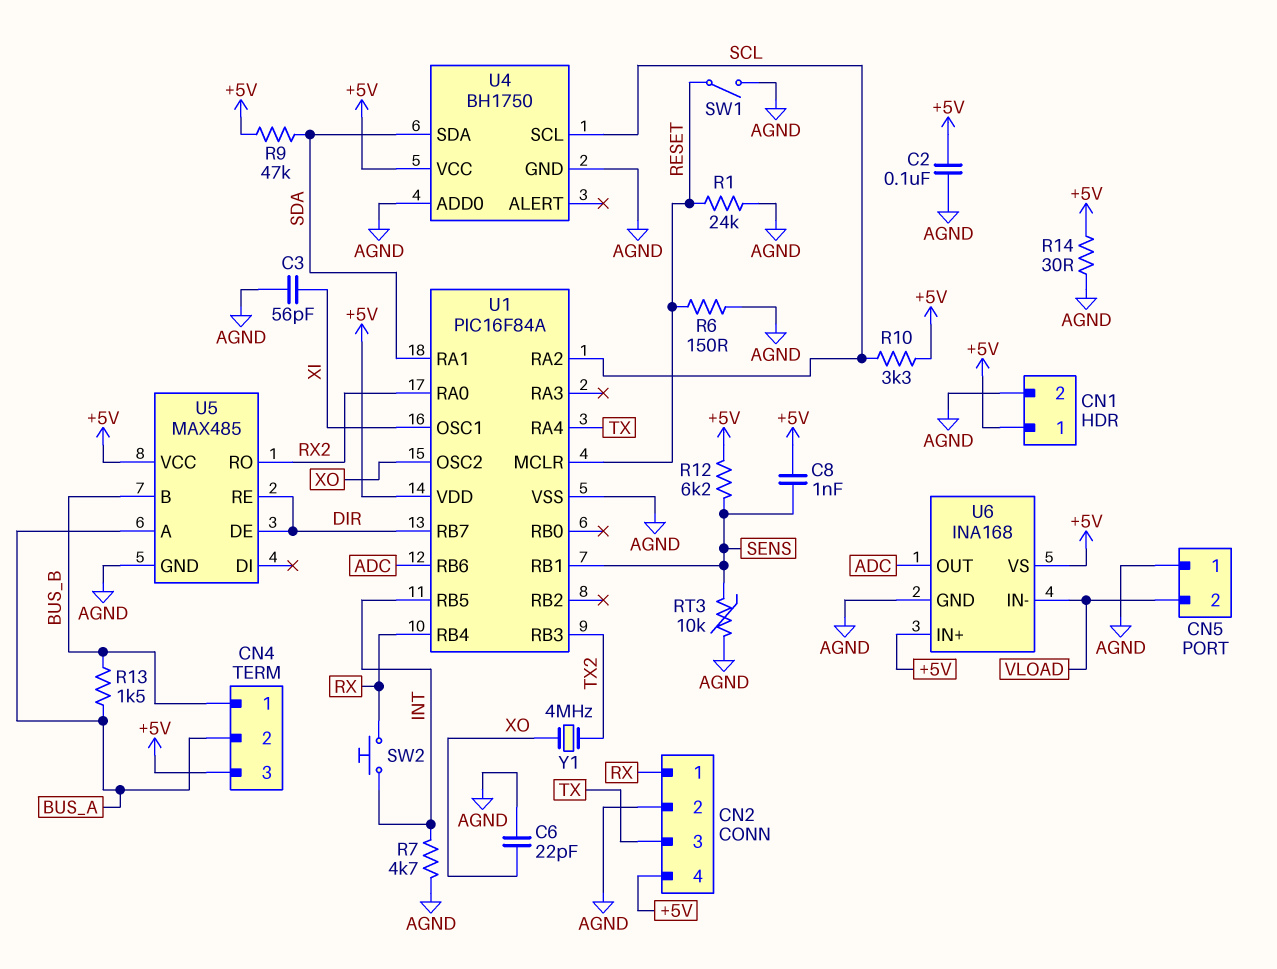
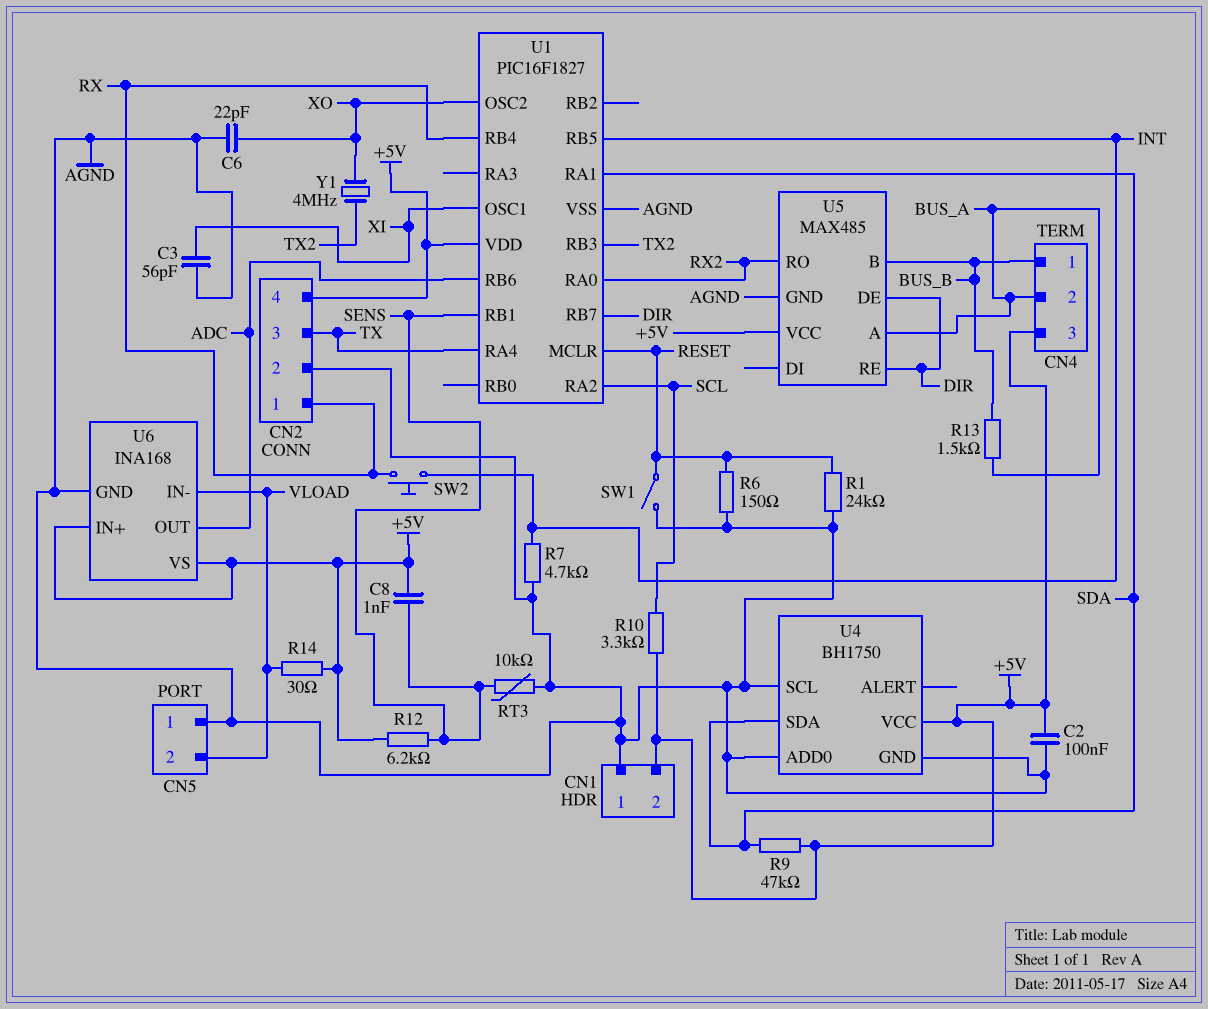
CN1 pin 1: +5V -> AGND
CN1 pin 2: AGND -> +5V
R14: 30 (+5V, AGND) -> 30 (+5V, VLOAD)
U1: PIC16F84A -> PIC16F1827
U4 pin SCL: SCL -> AGND

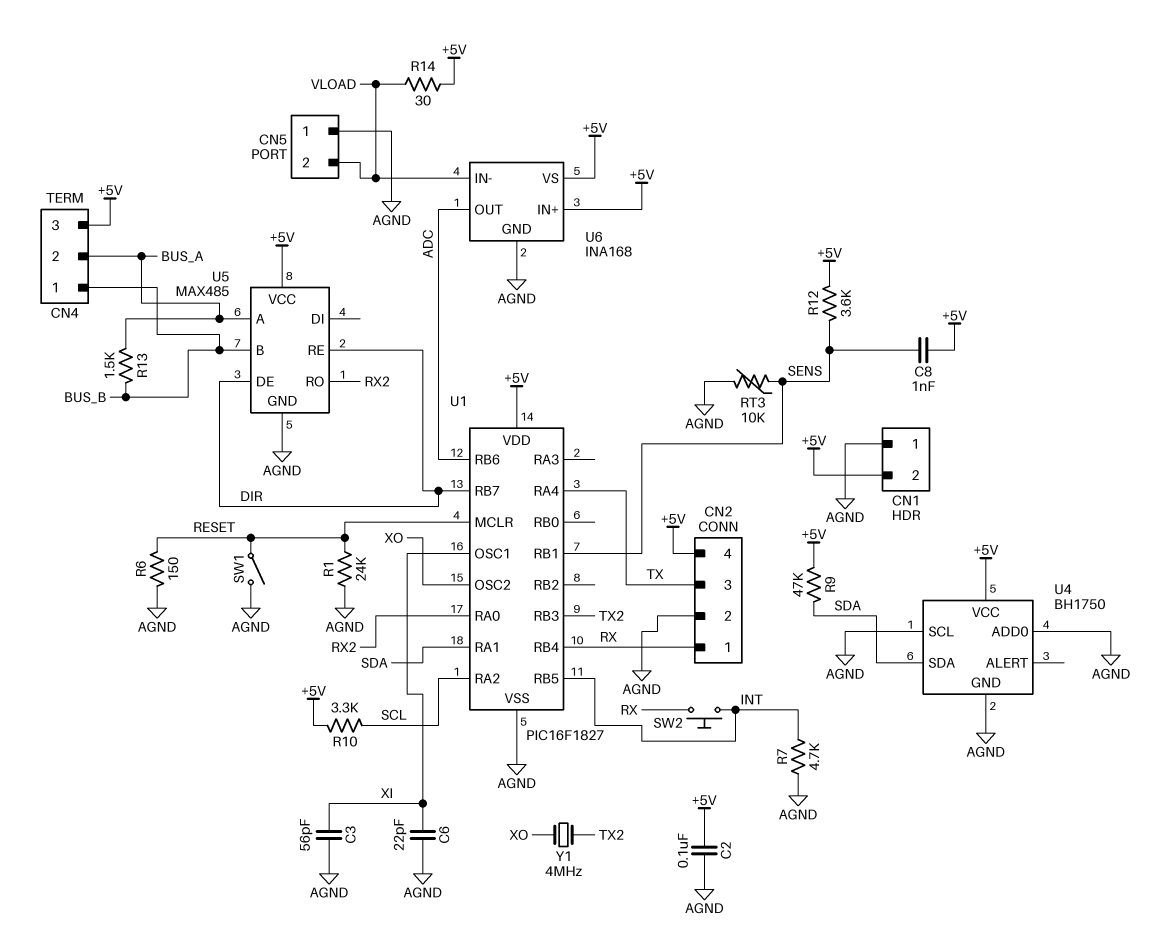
C6: 22pF (AGND, XO) -> 22pF (AGND, XI)
R12: 6.2k (+5V, SENS) -> 3.6k (+5V, SENS)

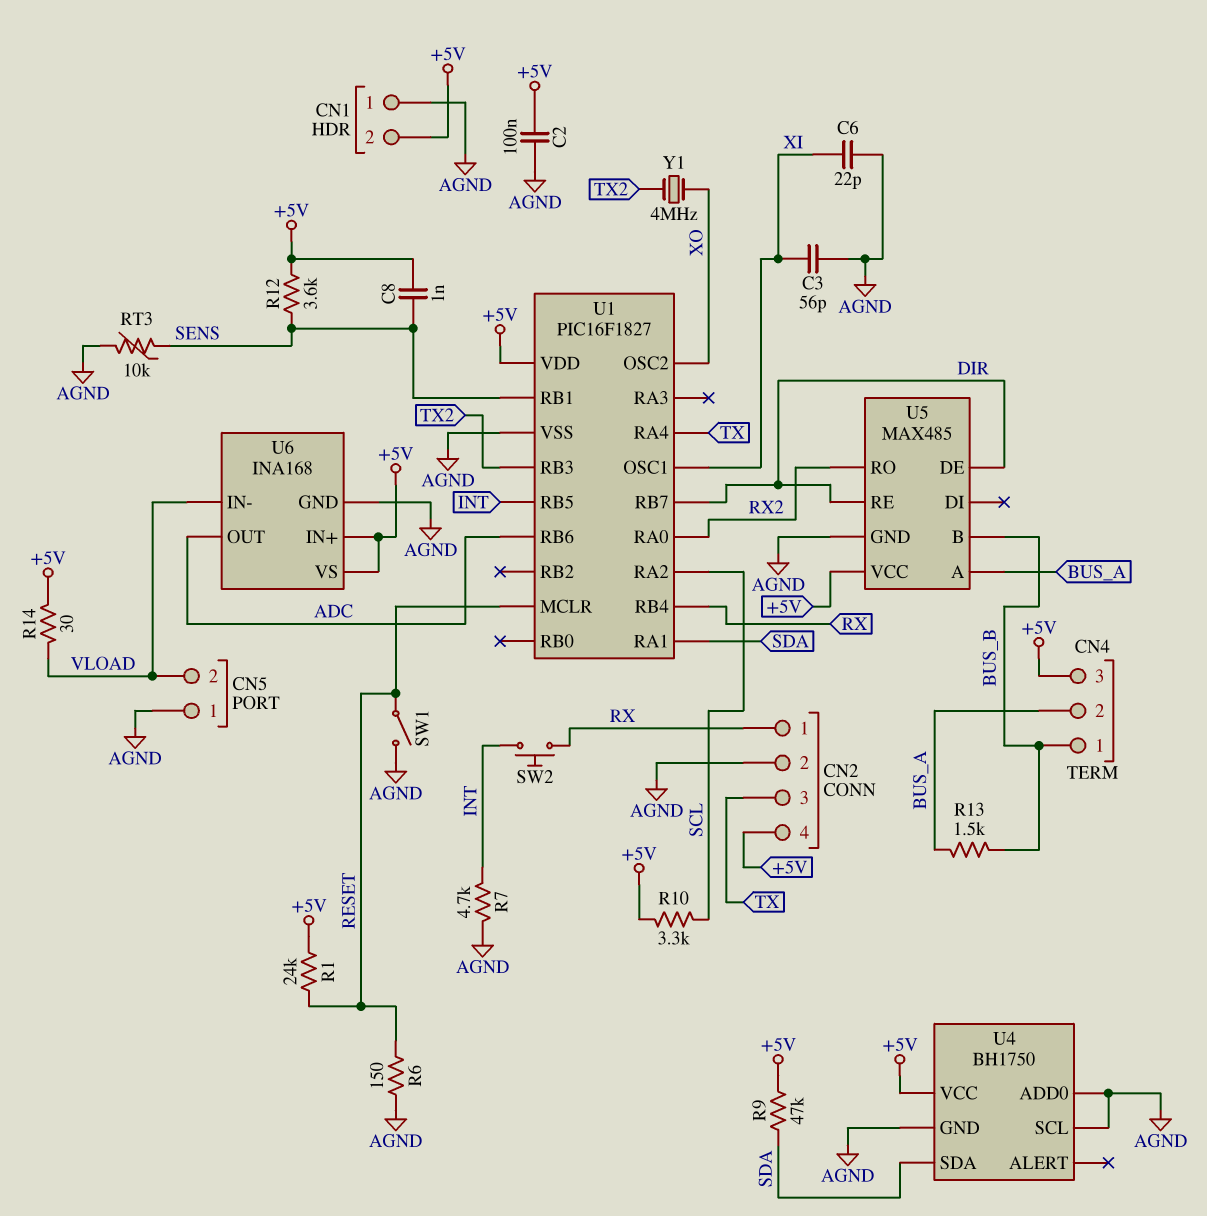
R1: 24k (AGND, RESET) -> 24k (+5V, RESET)

